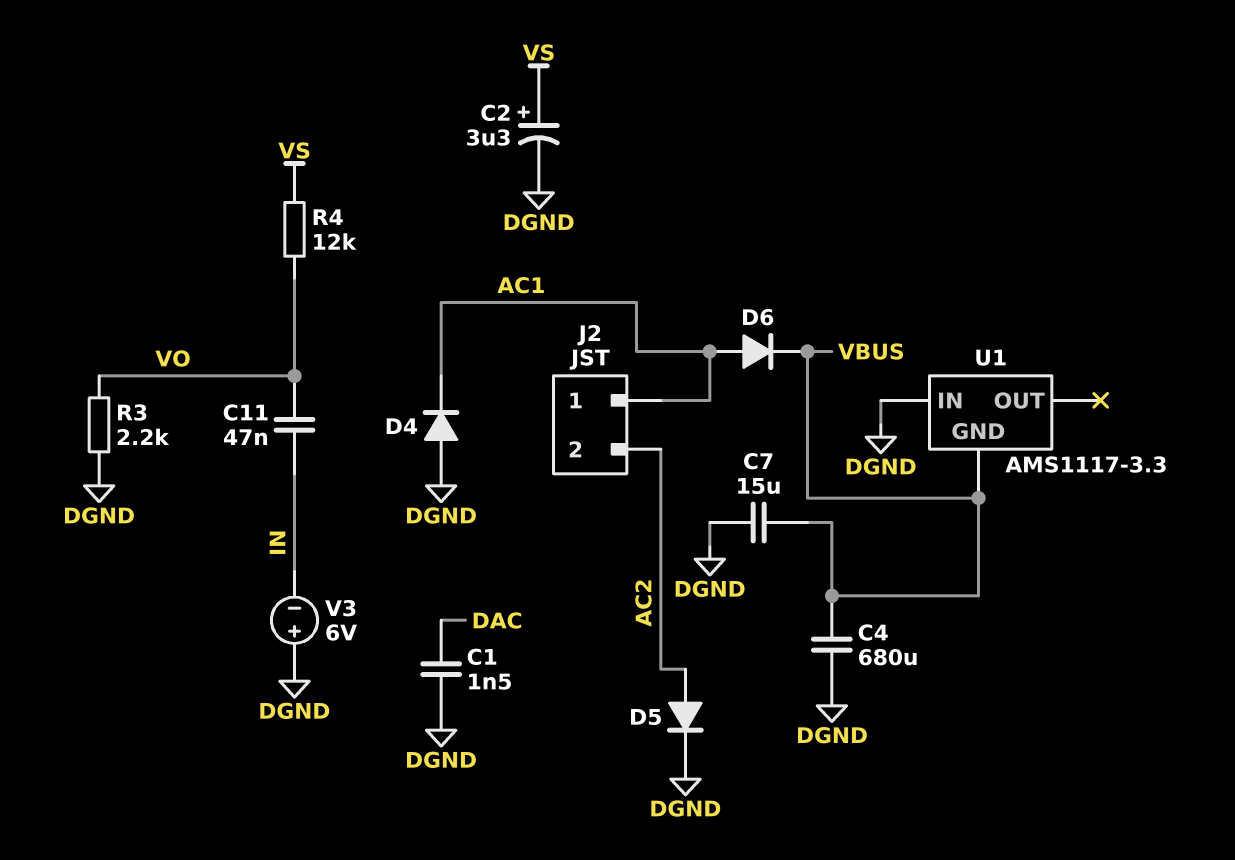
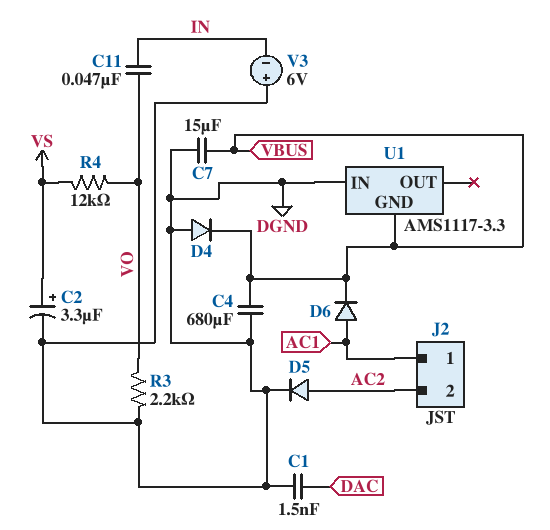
D4: diode (A DGND, K AC1) -> diode (A DGND, K VBUS)

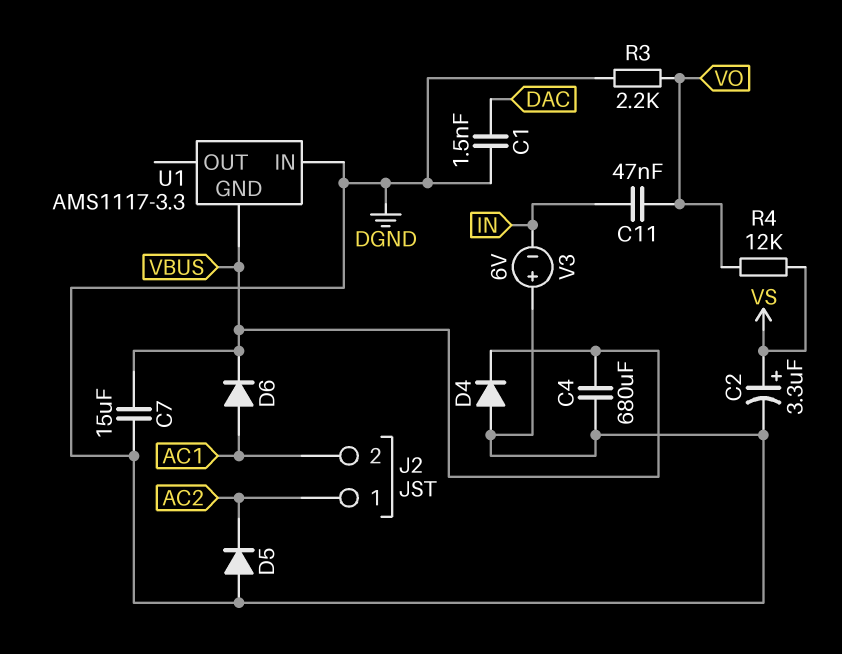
D5: diode (A AC2, K DGND) -> diode (A DGND, K AC2)
J2 pin 1: AC1 -> AC2
J2 pin 2: AC2 -> AC1

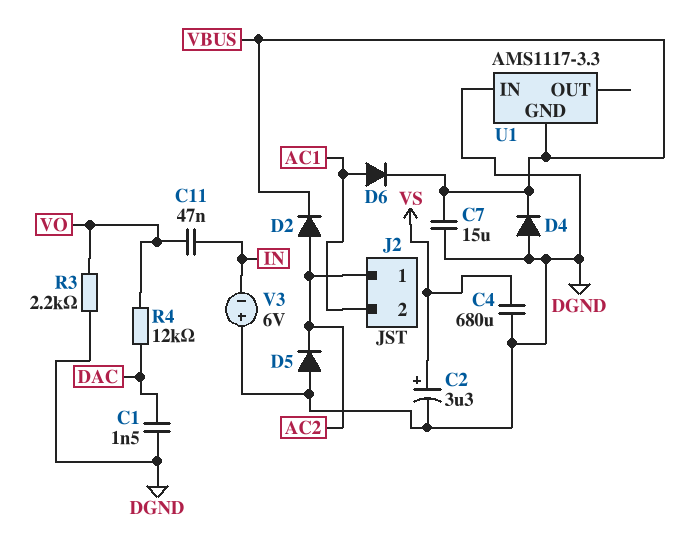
C4: 680uF (DGND, VBUS) -> 680uF (DGND, VS)
D2: none -> diode (A AC2, K VBUS)
R4: 12k (VO, VS) -> 12k (DAC, VO)

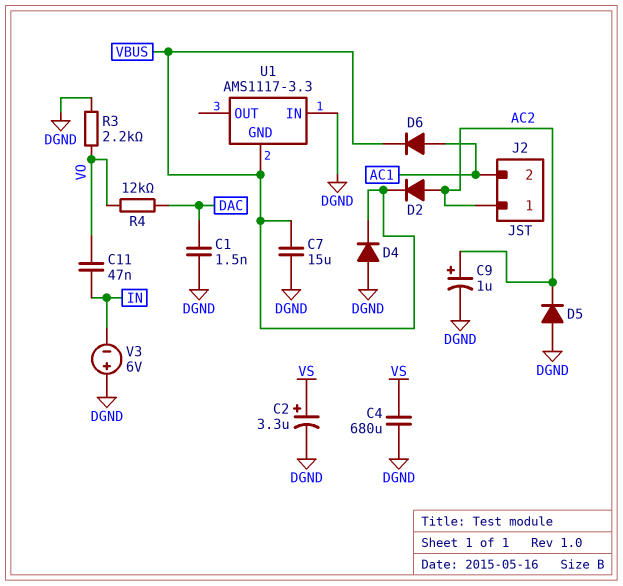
C9: none -> 1uF (plus AC2, minus DGND)

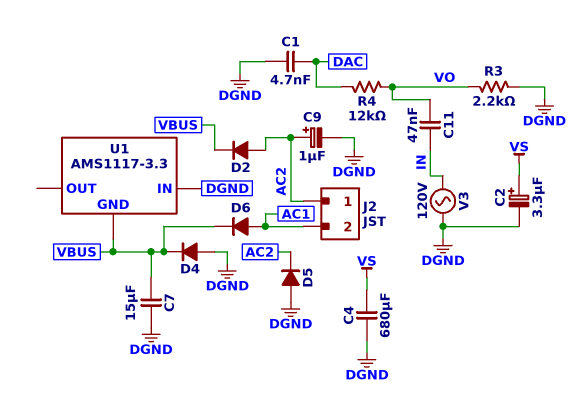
C1: 1.5nF (DAC, DGND) -> 4.7nF (DAC, DGND)
V3: 6V (plus DGND, minus IN) -> AC 120V (DGND, IN)

